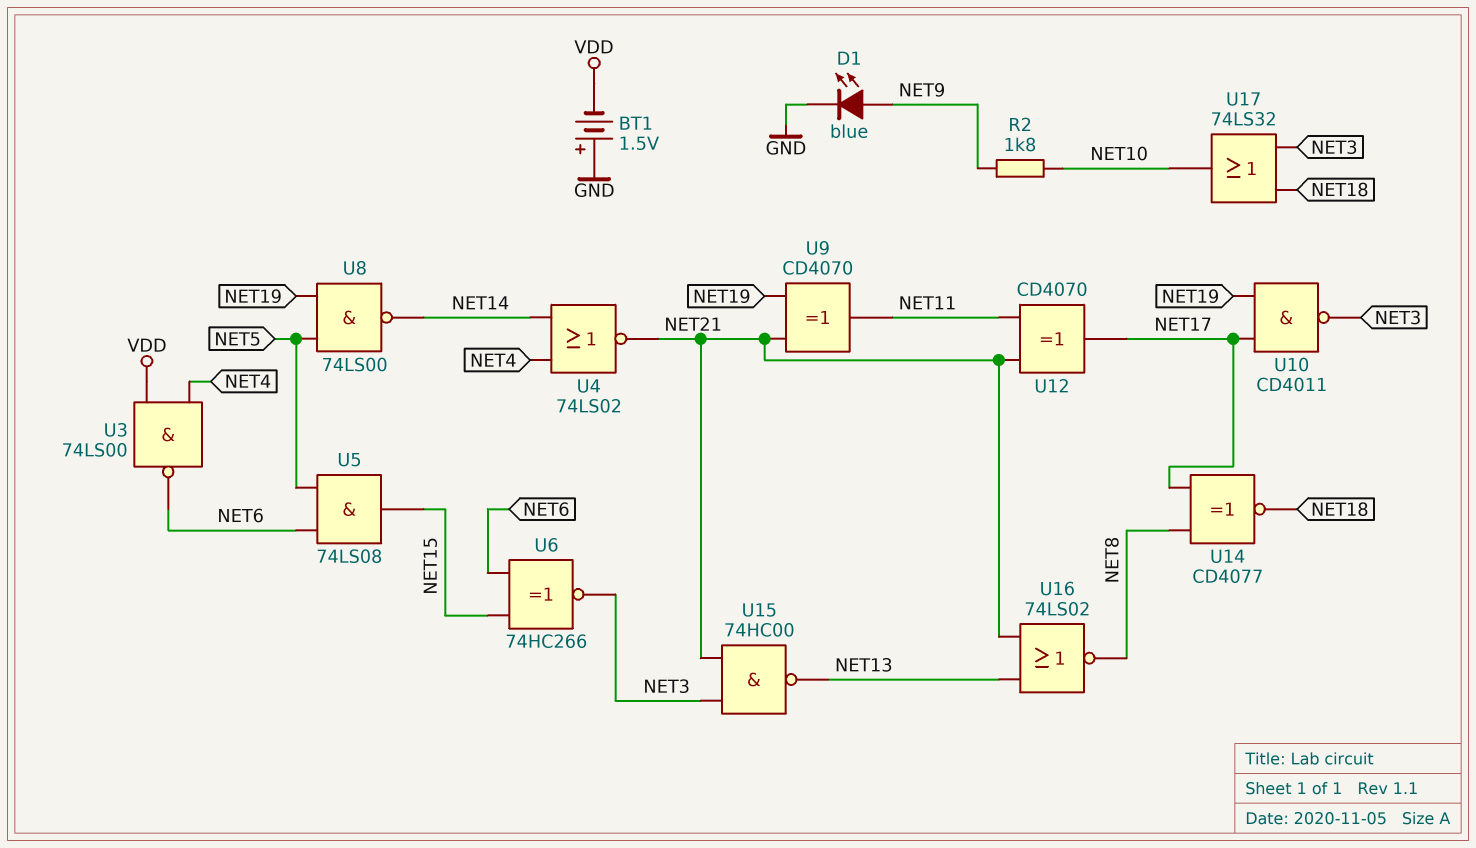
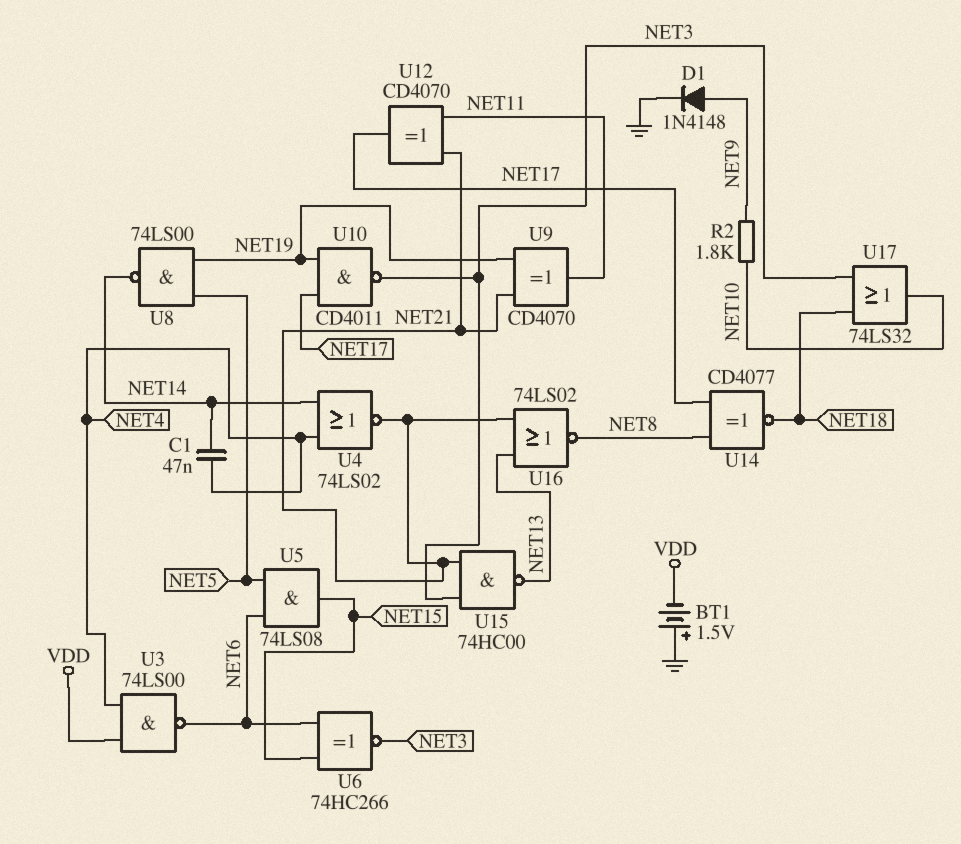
C1: none -> 47nF (NET4, NET14)
D1: LED blue (A NET9, K GND) -> diode 1N4148 (A NET9, K GND)

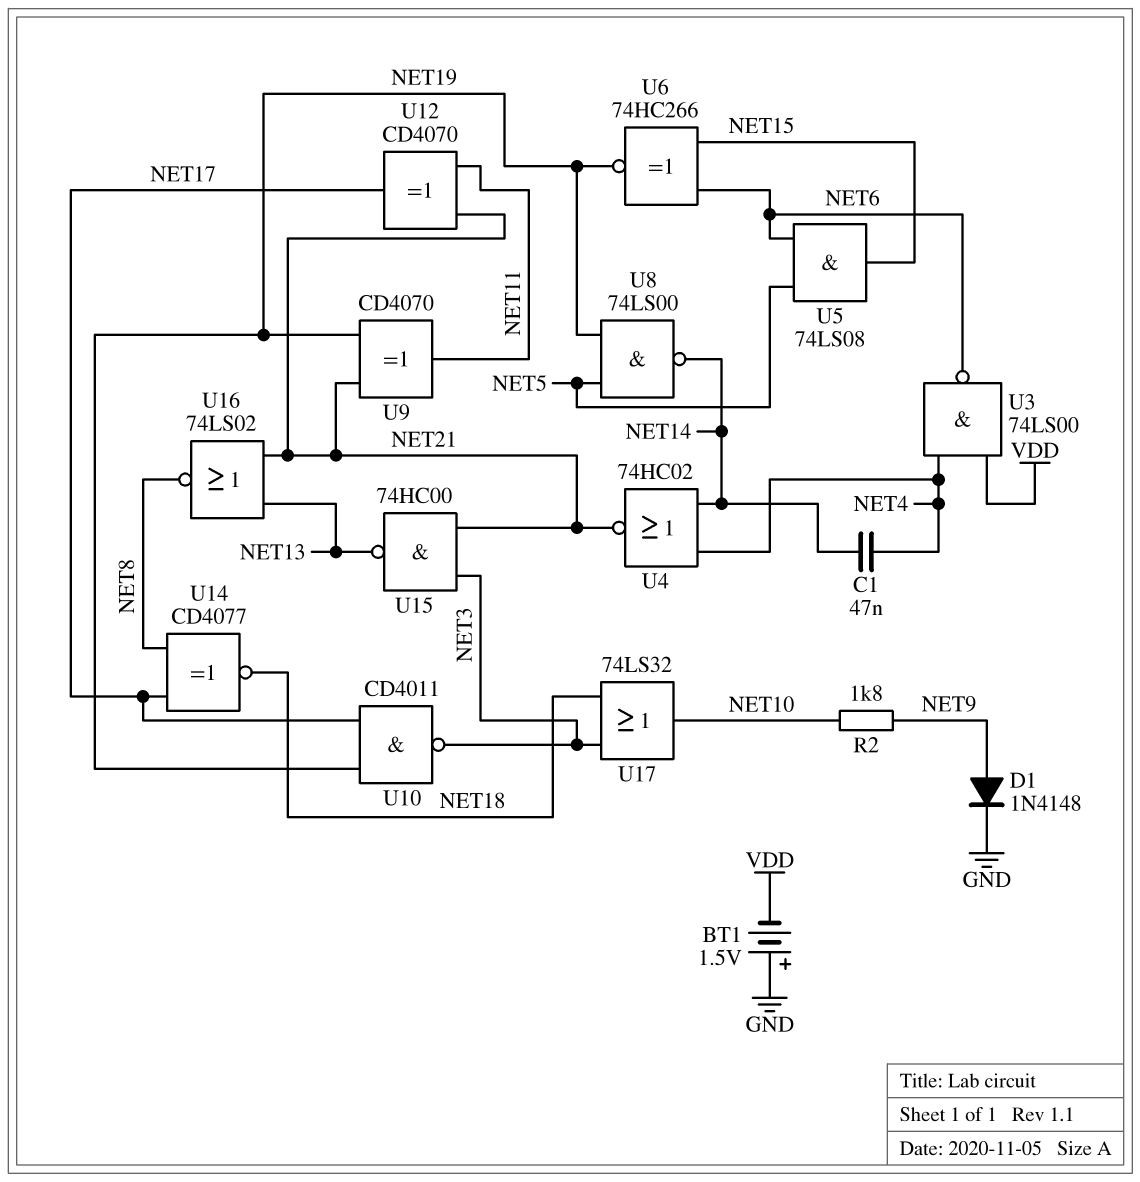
U4: NOR 74LS02 (in NET4, in NET14, out NET21) -> NOR 74HC02 (in NET4, in NET14, out NET21)
U6: XNOR 74HC266 (in NET6, in NET15, out NET3) -> XNOR 74HC266 (in NET6, in NET15, out NET19)

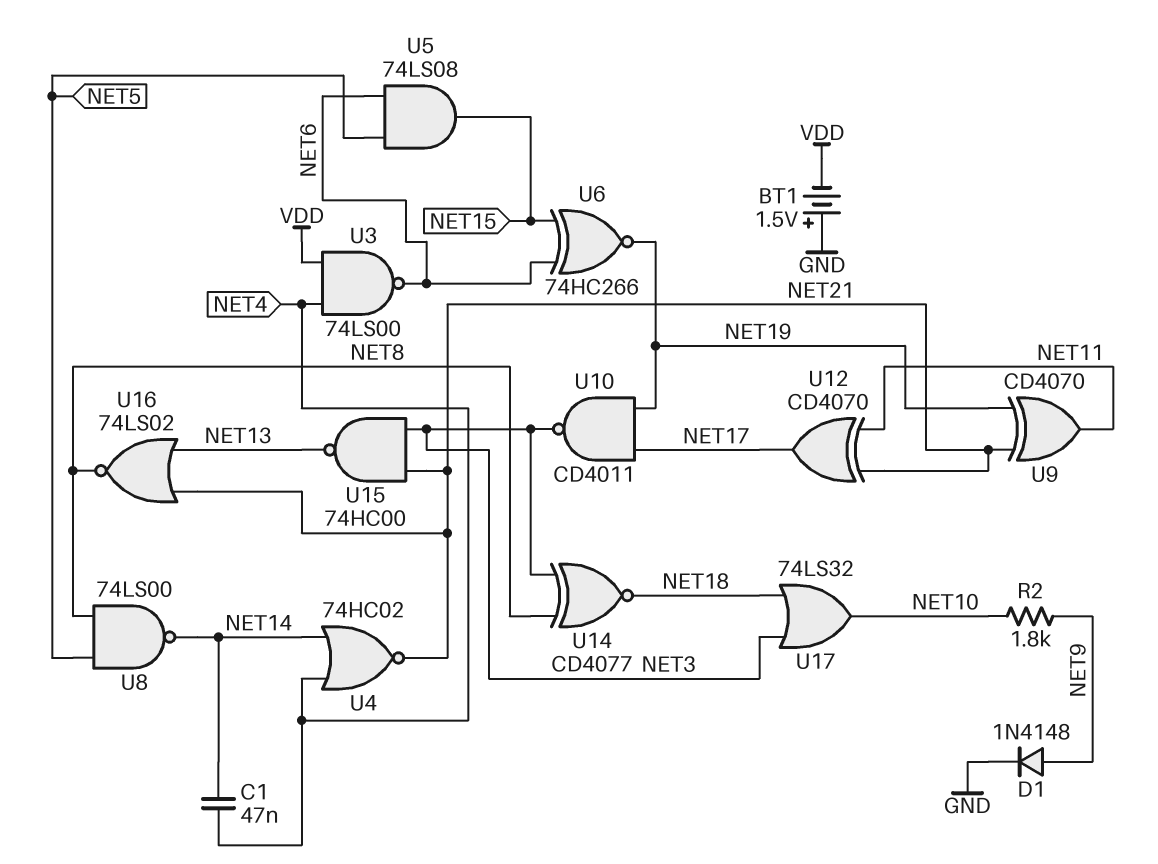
U8: NAND 74LS00 (in NET5, in NET19, out NET14) -> NAND 74LS00 (in NET5, in NET8, out NET14)
U14: XNOR CD4077 (in NET8, in NET17, out NET18) -> XNOR CD4077 (in NET3, in NET8, out NET18)

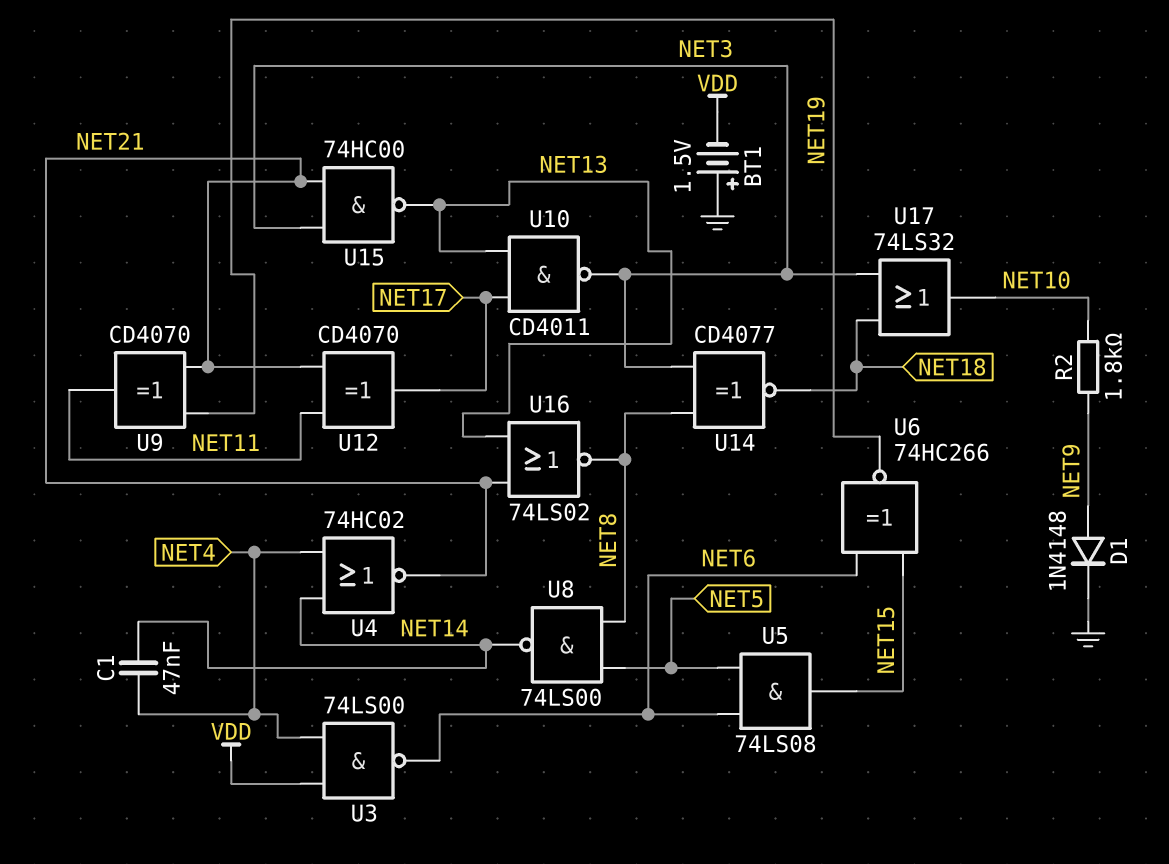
U10: NAND CD4011 (in NET17, in NET19, out NET3) -> NAND CD4011 (in NET13, in NET17, out NET3)

